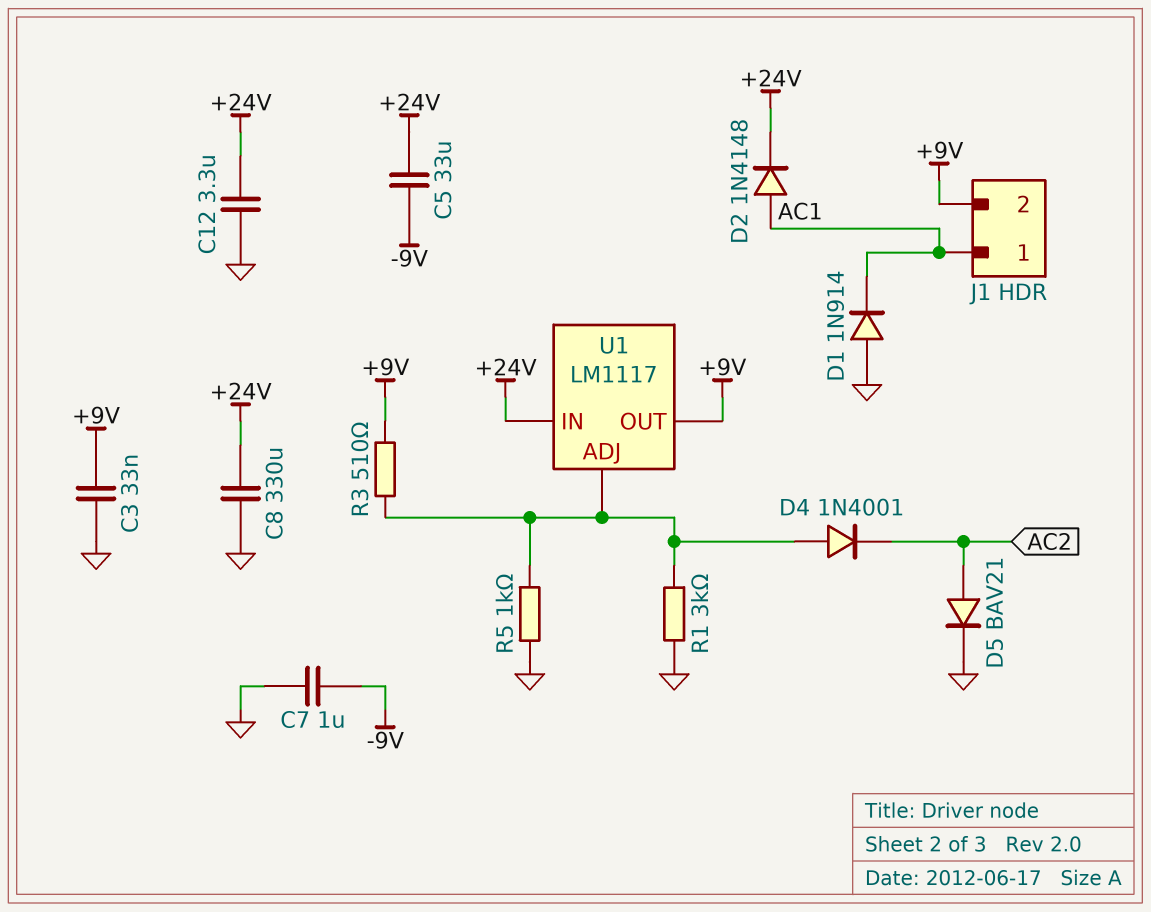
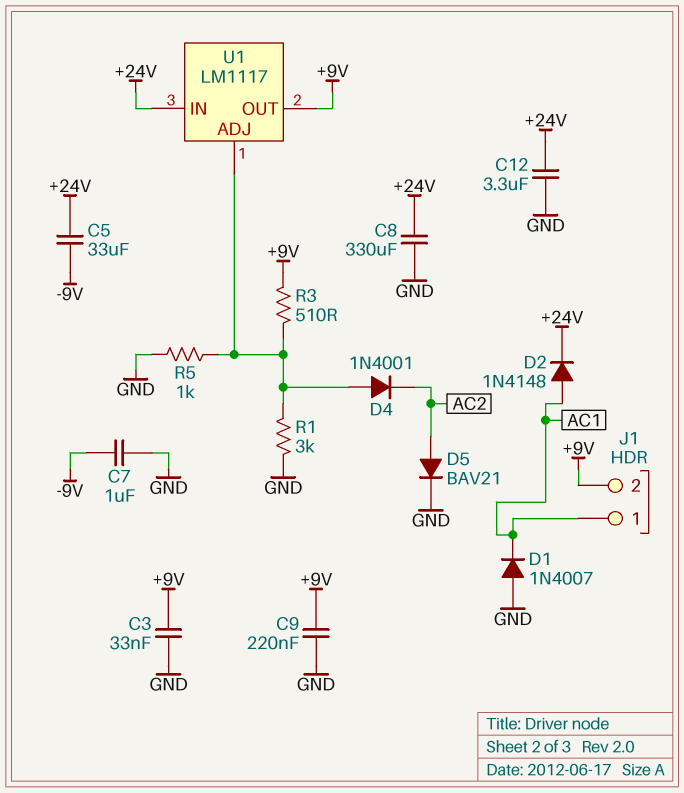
C9: none -> 220nF (+9V, GND)
D1: diode 1N914 (A GND, K AC1) -> diode 1N4007 (A GND, K AC1)

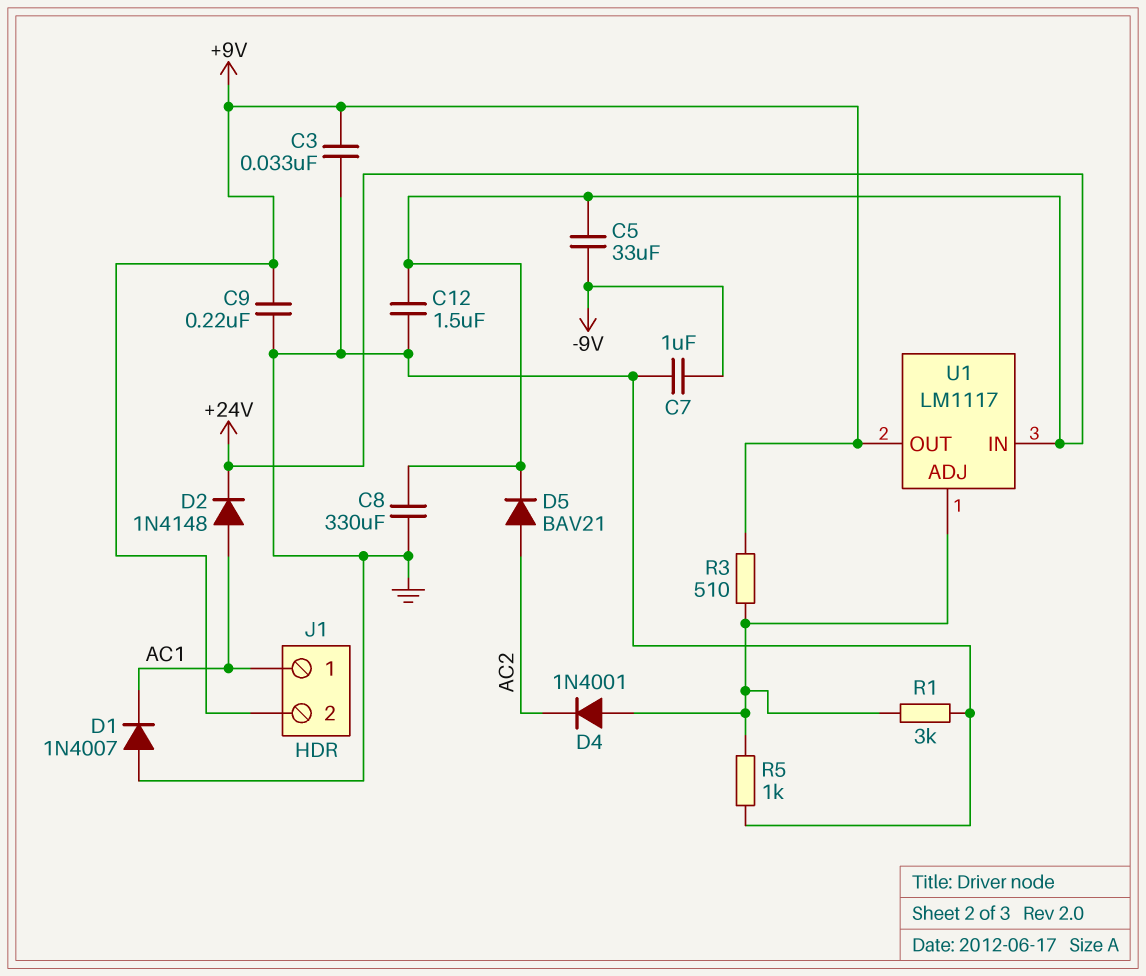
C12: 3.3uF (+24V, GND) -> 1.5uF (+24V, GND)
D5: diode BAV21 (A AC2, K GND) -> diode BAV21 (A AC2, K +24V)

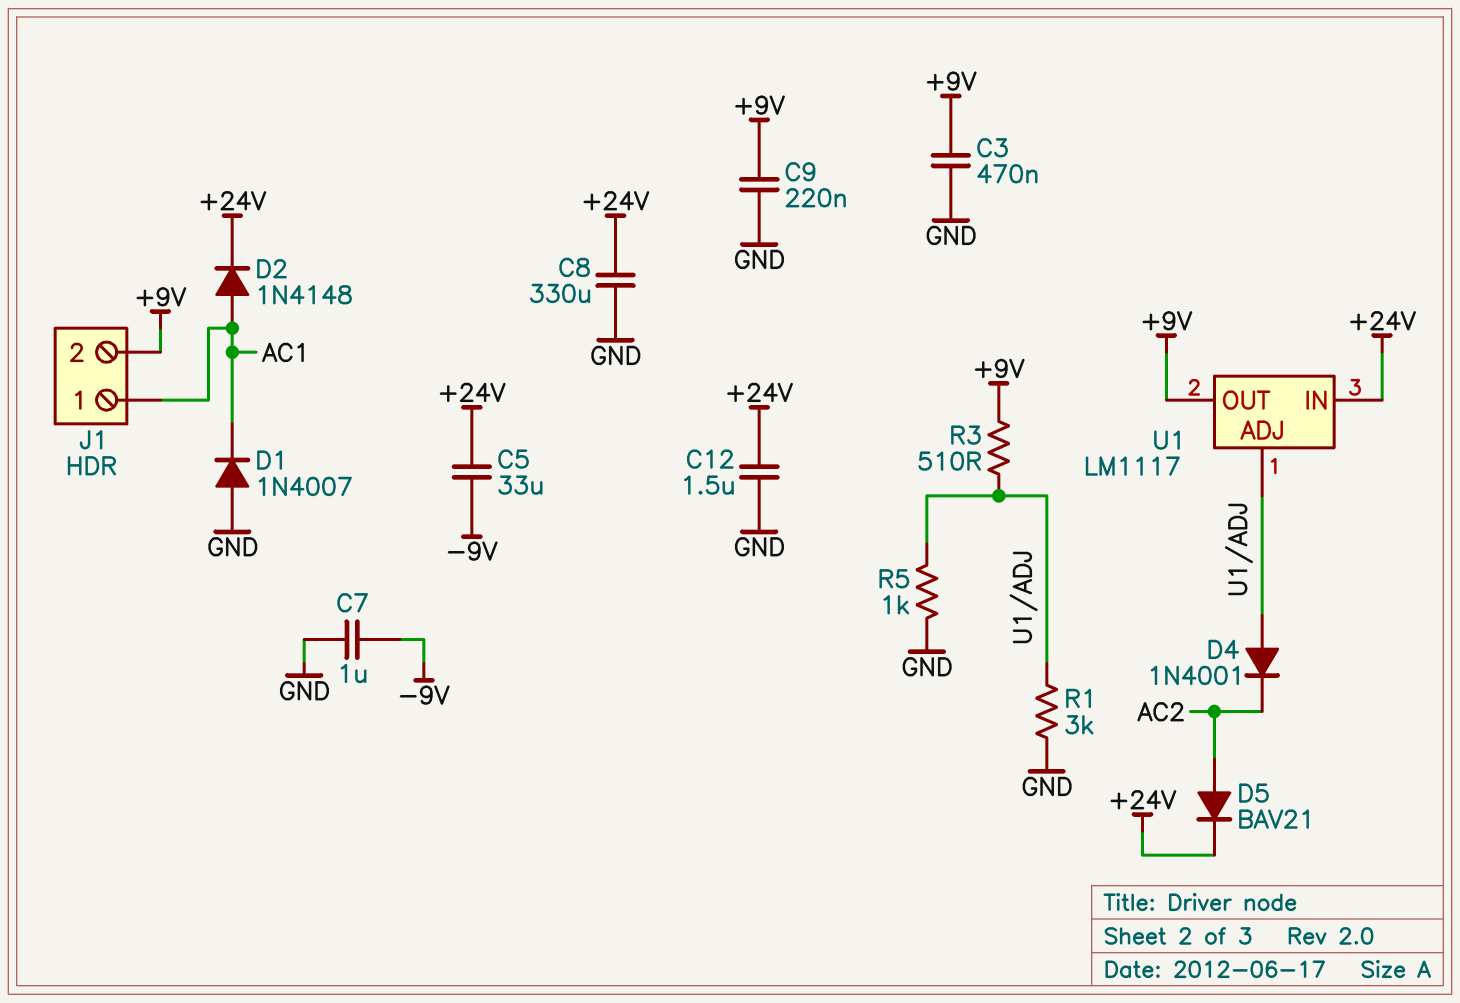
C3: 33nF (+9V, GND) -> 470nF (+9V, GND)

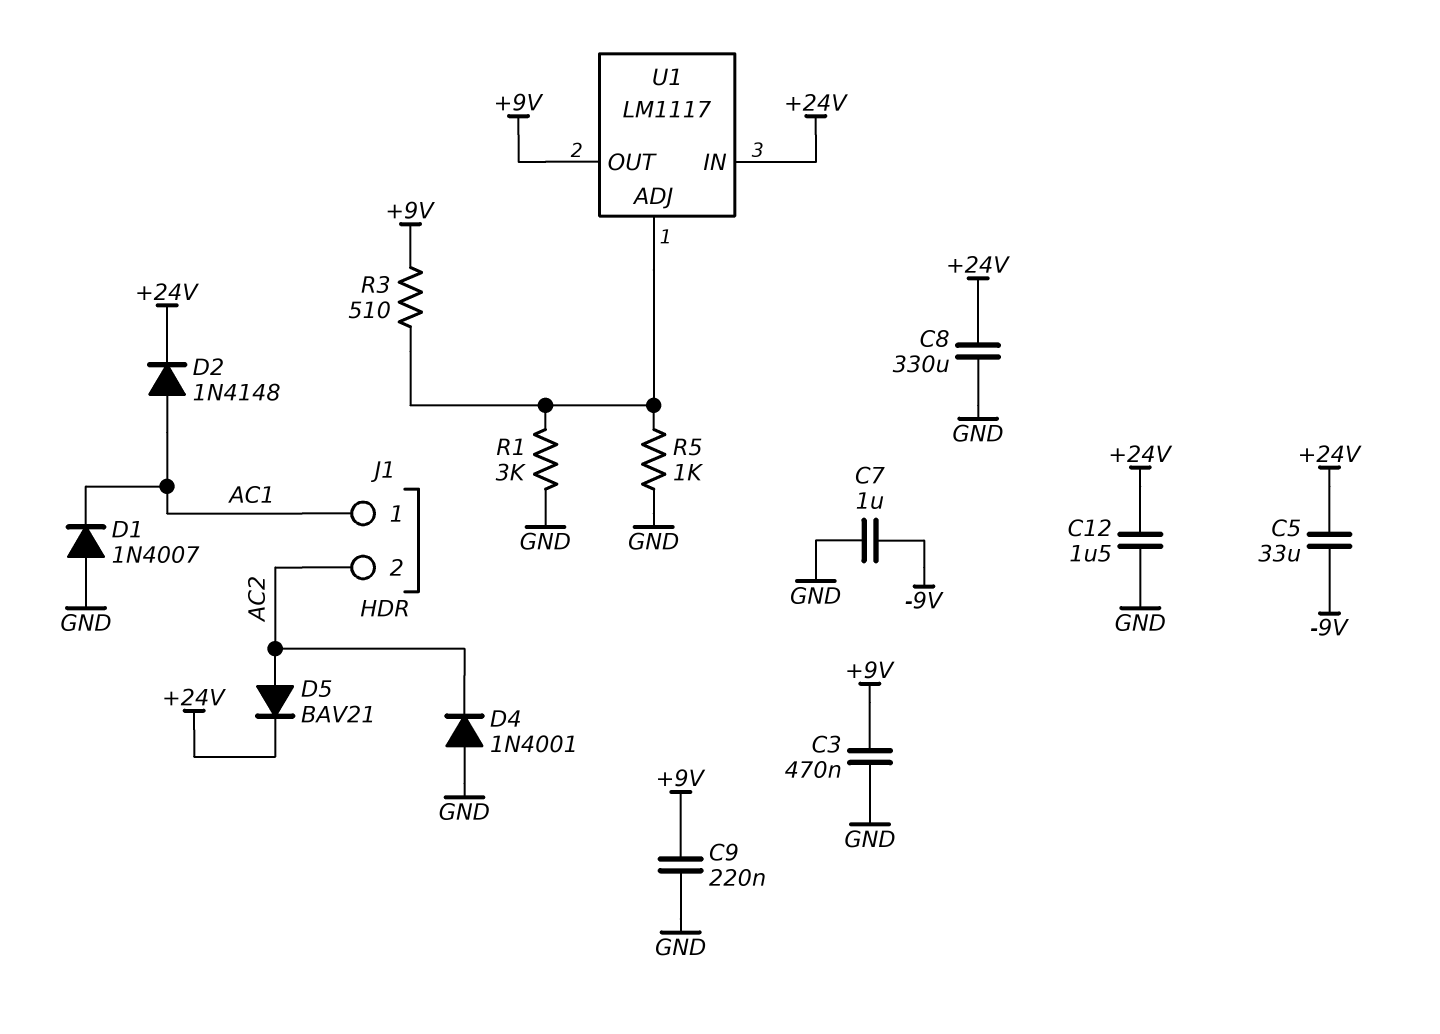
D4: diode 1N4001 (A U1/ADJ, K AC2) -> diode 1N4001 (A GND, K AC2)
J1 pin 2: +9V -> AC2

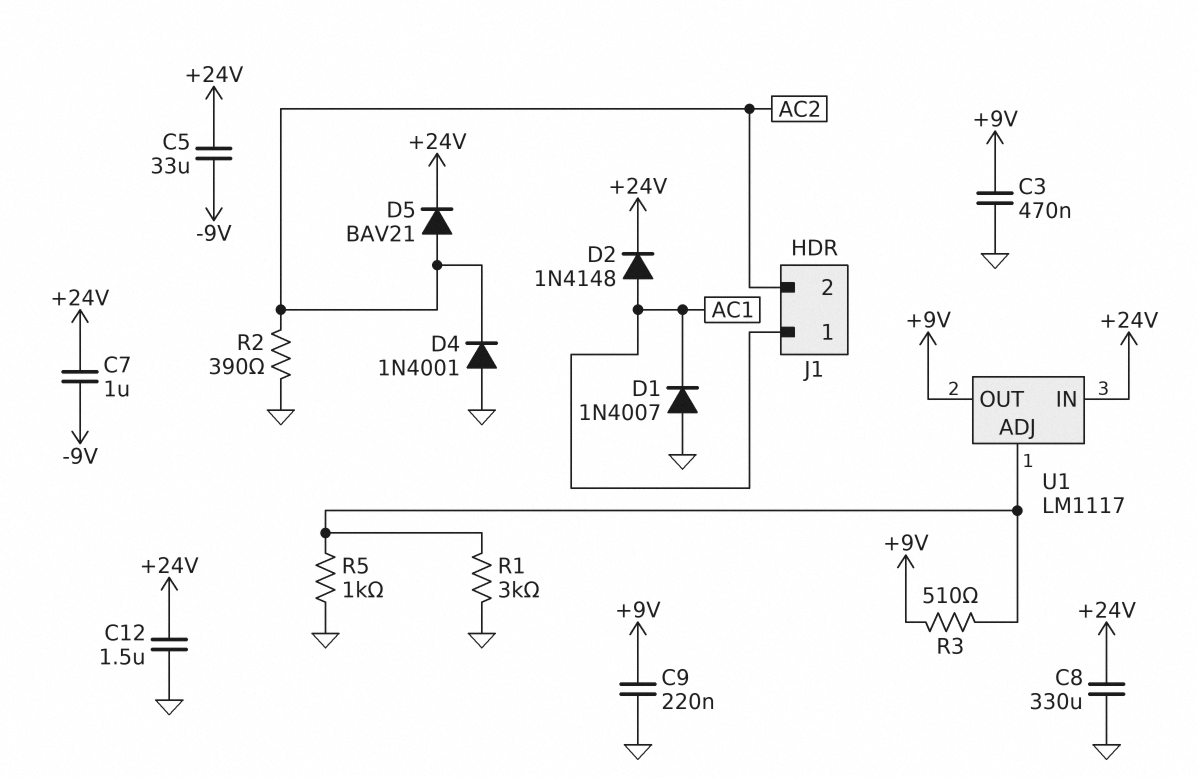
C7: 1uF (-9V, GND) -> 1uF (+24V, -9V)
R2: none -> 390 (AC2, GND)

